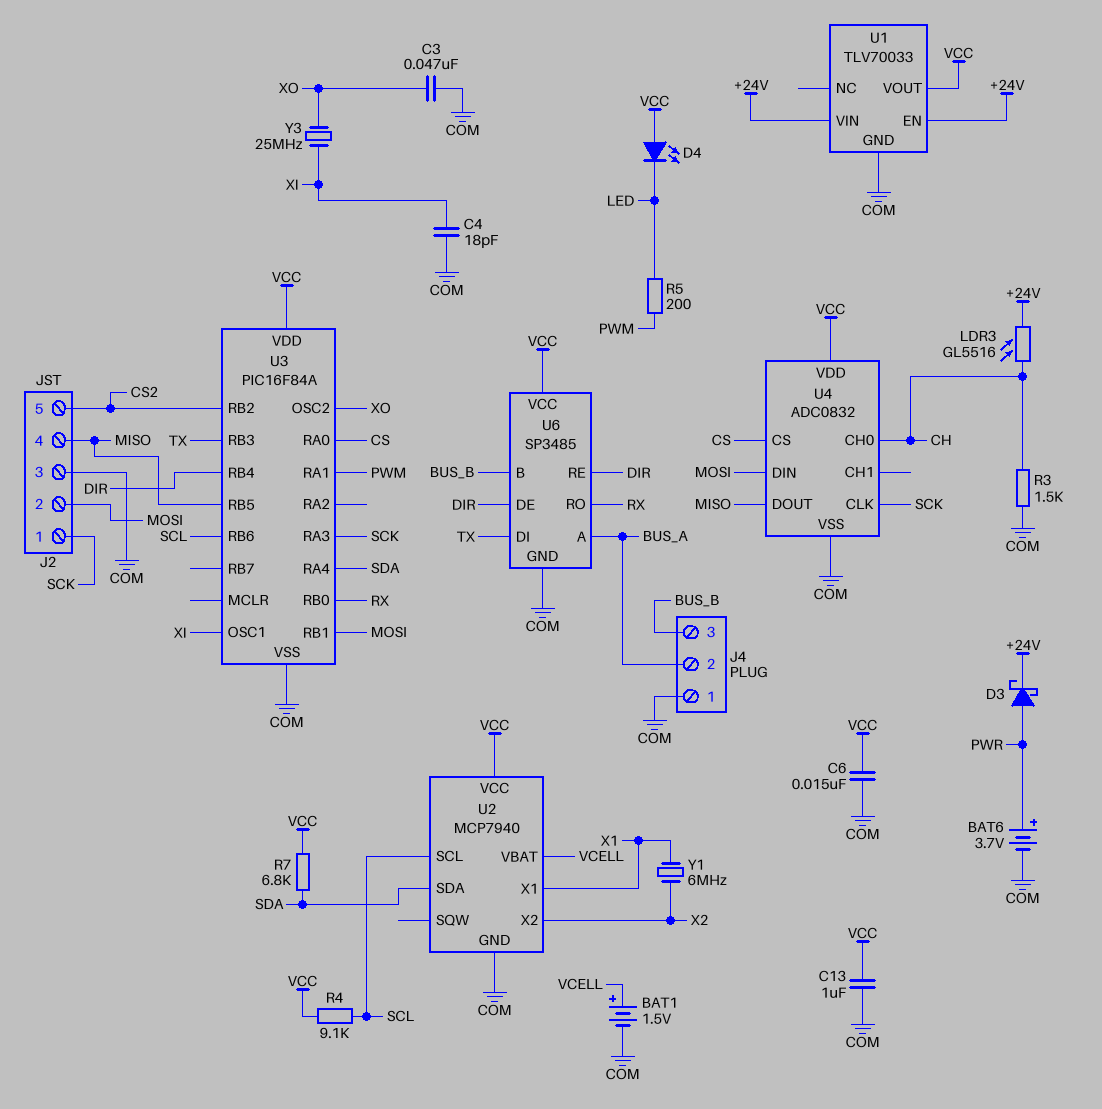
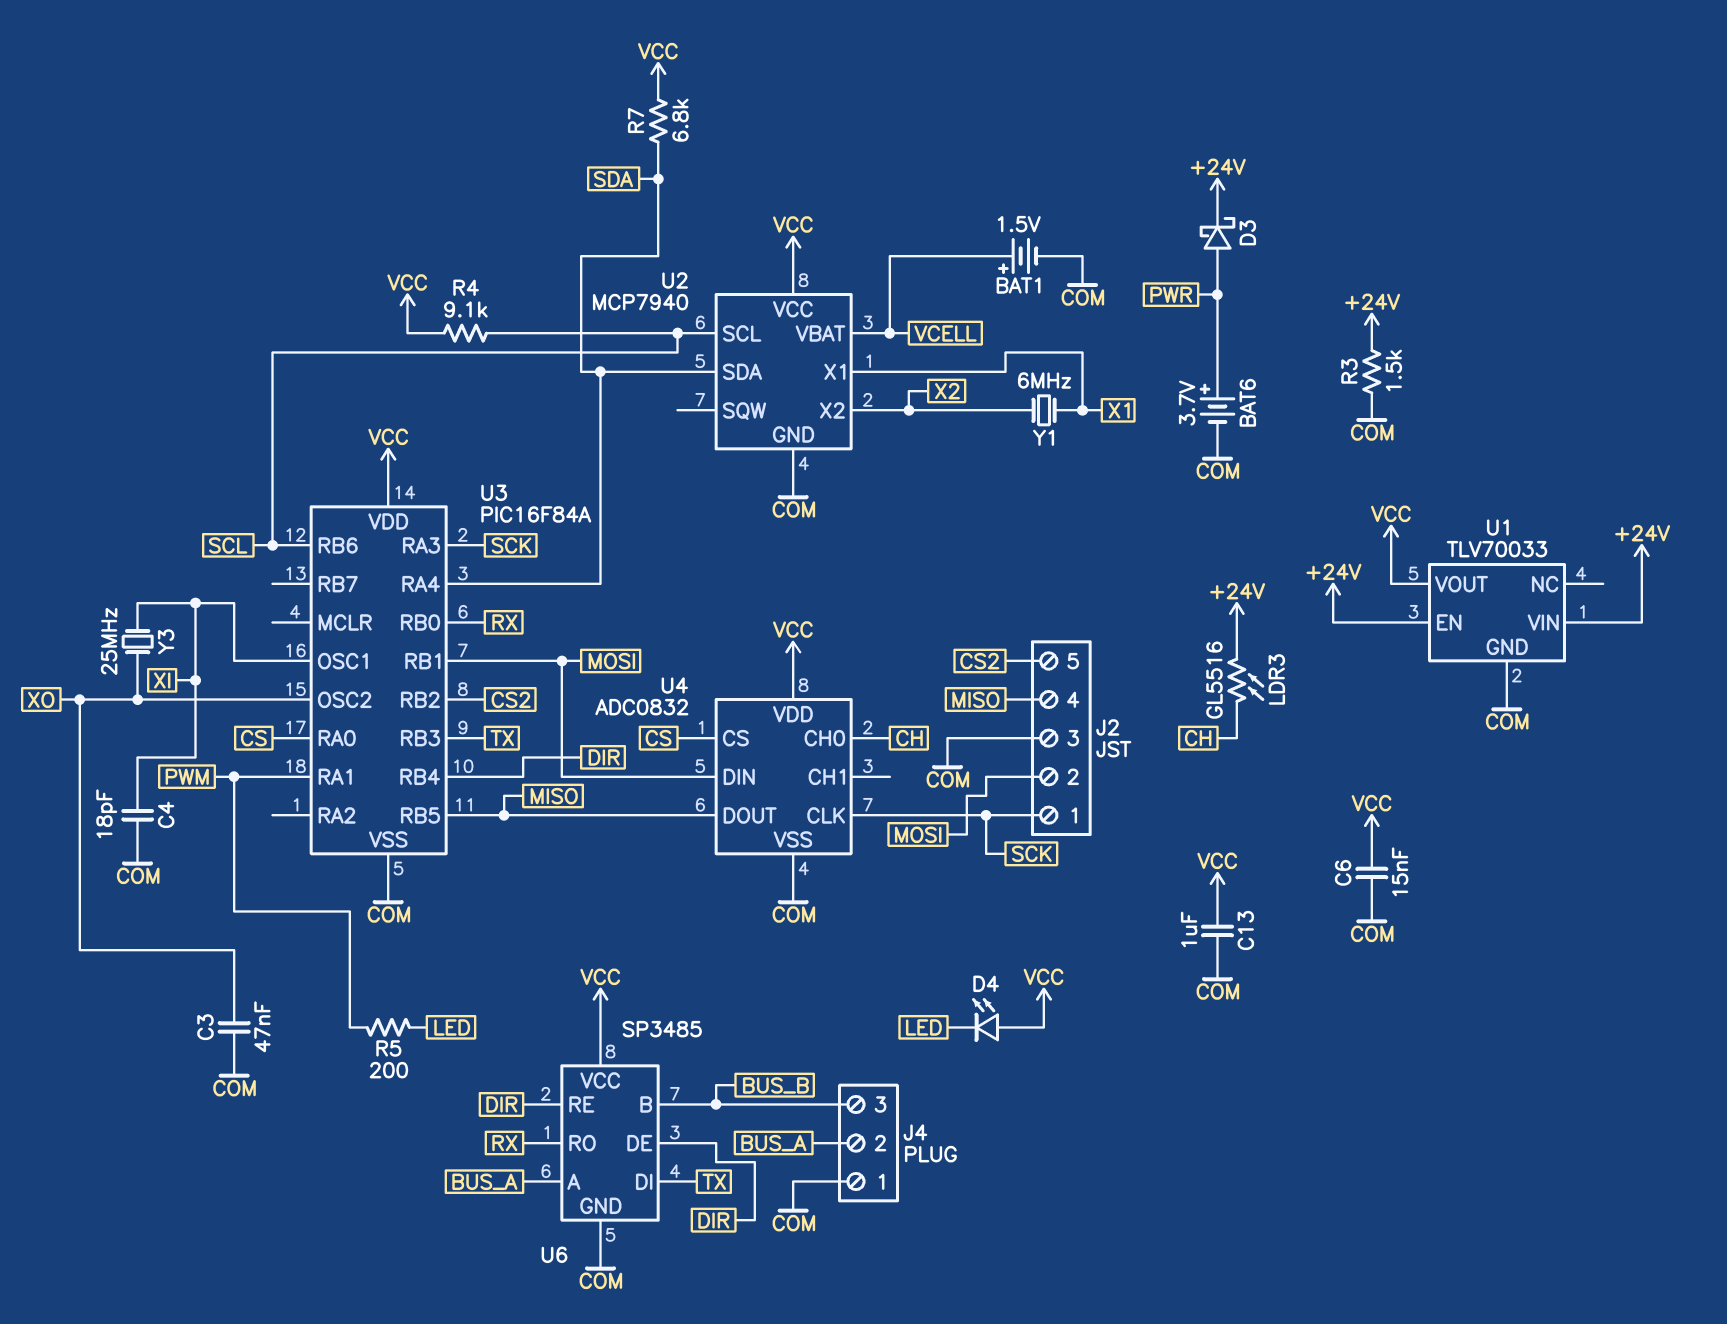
R3: 1.5k (CH, COM) -> 1.5k (+24V, COM)

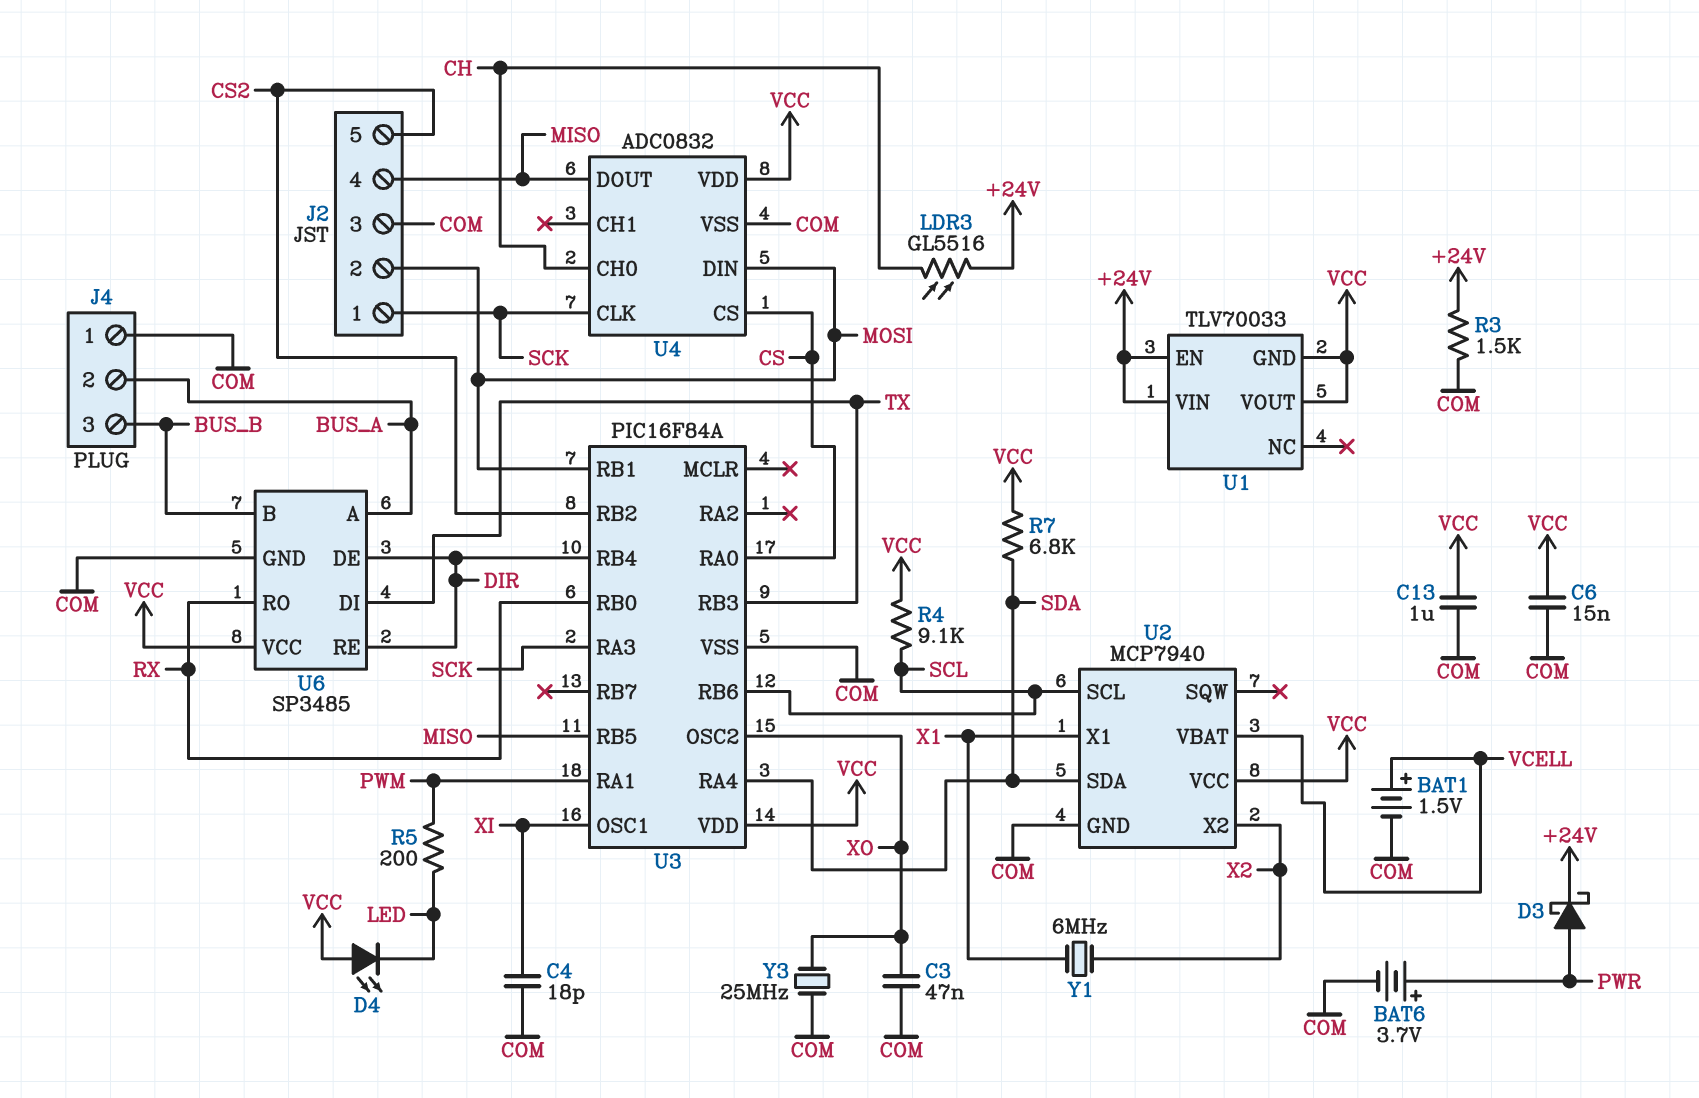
U1 pin GND: COM -> VCC
Y3: 25MHz (XI, XO) -> 25MHz (COM, XO)

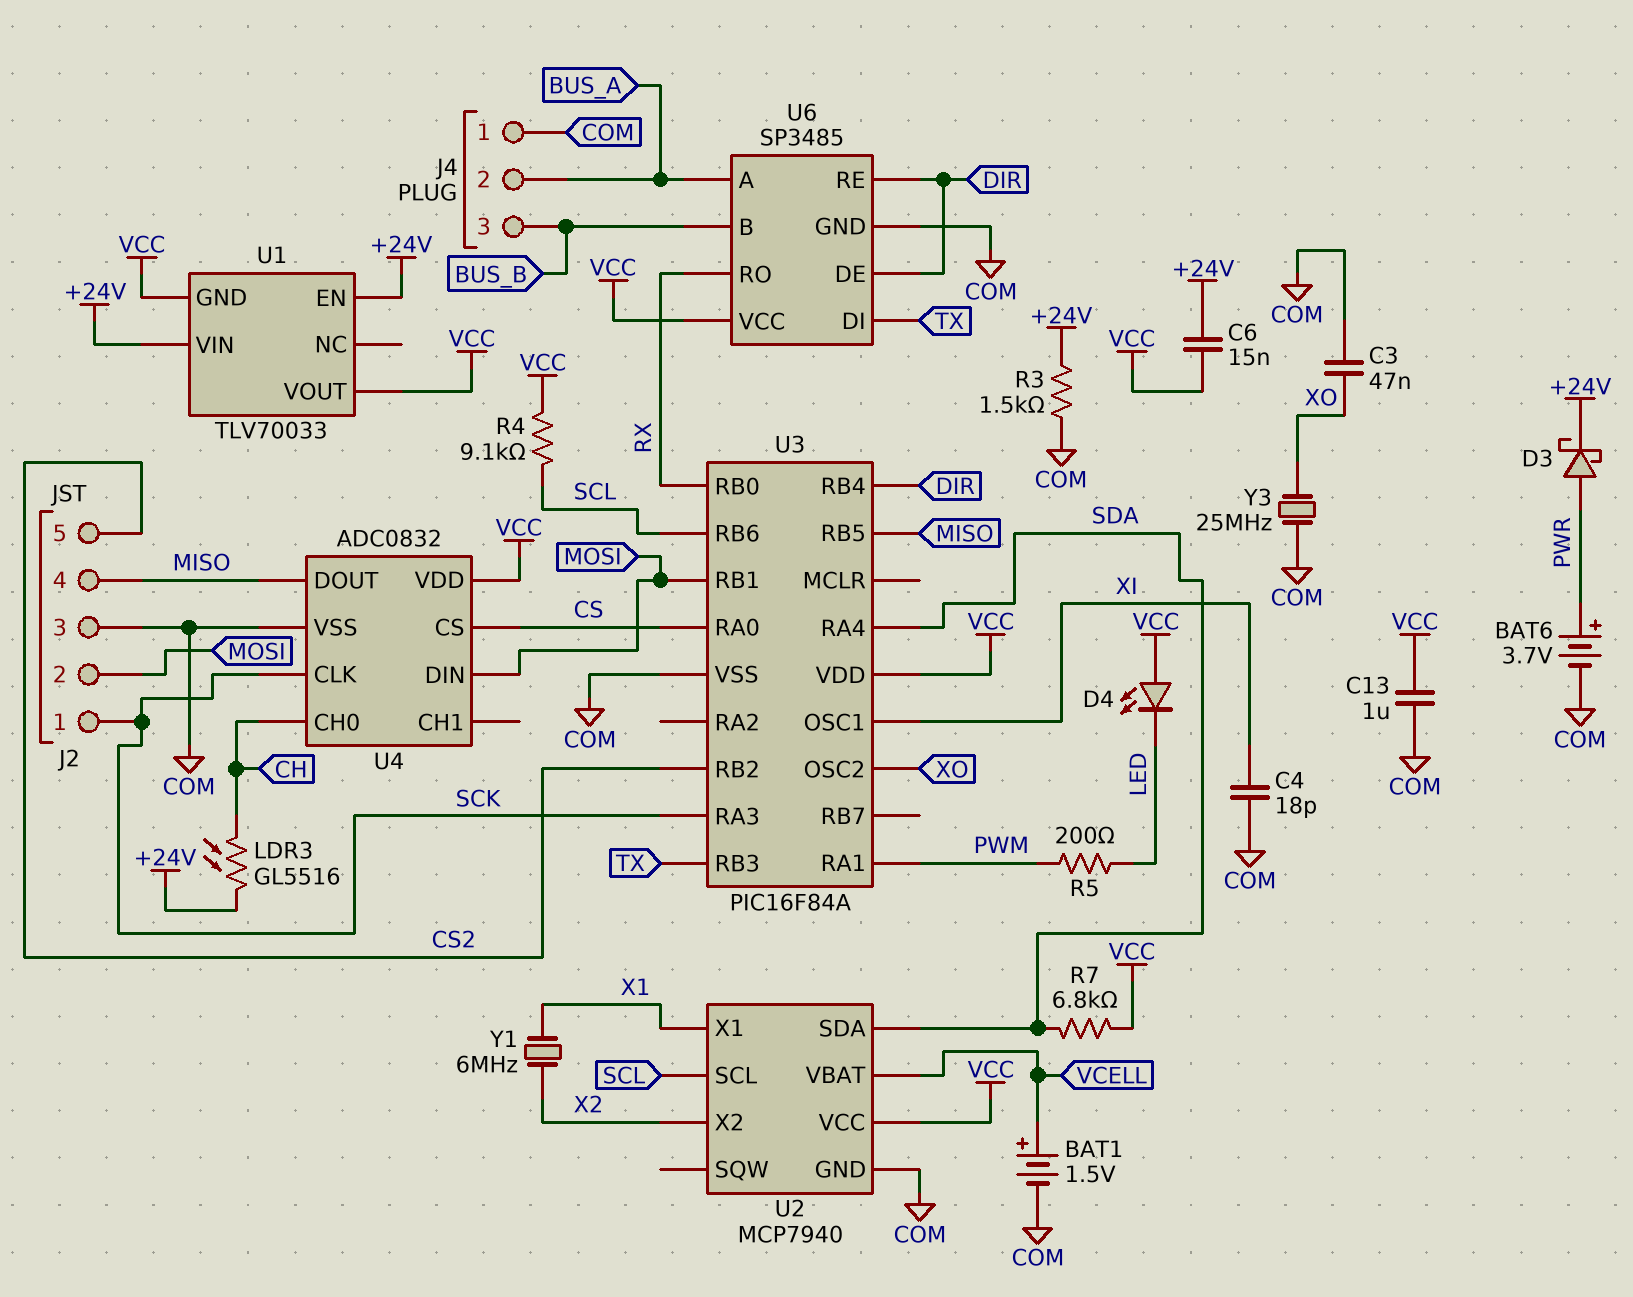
C6: 15nF (COM, VCC) -> 15nF (+24V, VCC)

